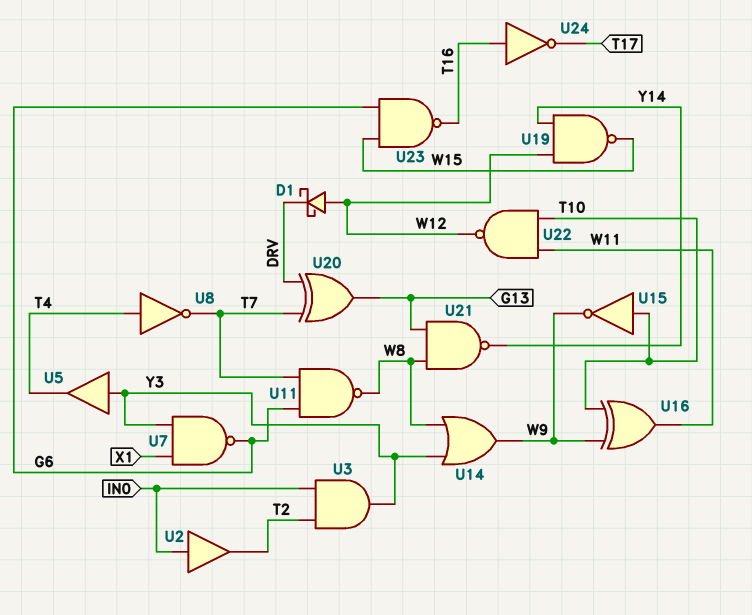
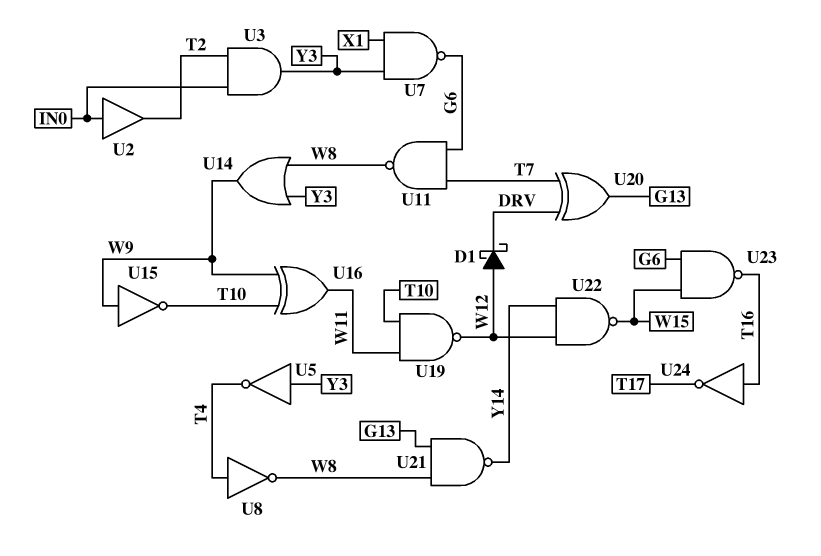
U5: buffer (in Y3, out T4) -> NOT (in Y3, out T4)
U8: NOT (in T4, out T7) -> NOT (in T4, out W8)
U15: NOT (in T10, out W9) -> NOT (in W9, out T10)
U19: NAND (in W12, in Y14, out W15) -> NAND (in T10, in W11, out W12)
U22: NAND (in T10, in W11, out W12) -> NAND (in W12, in Y14, out W15)

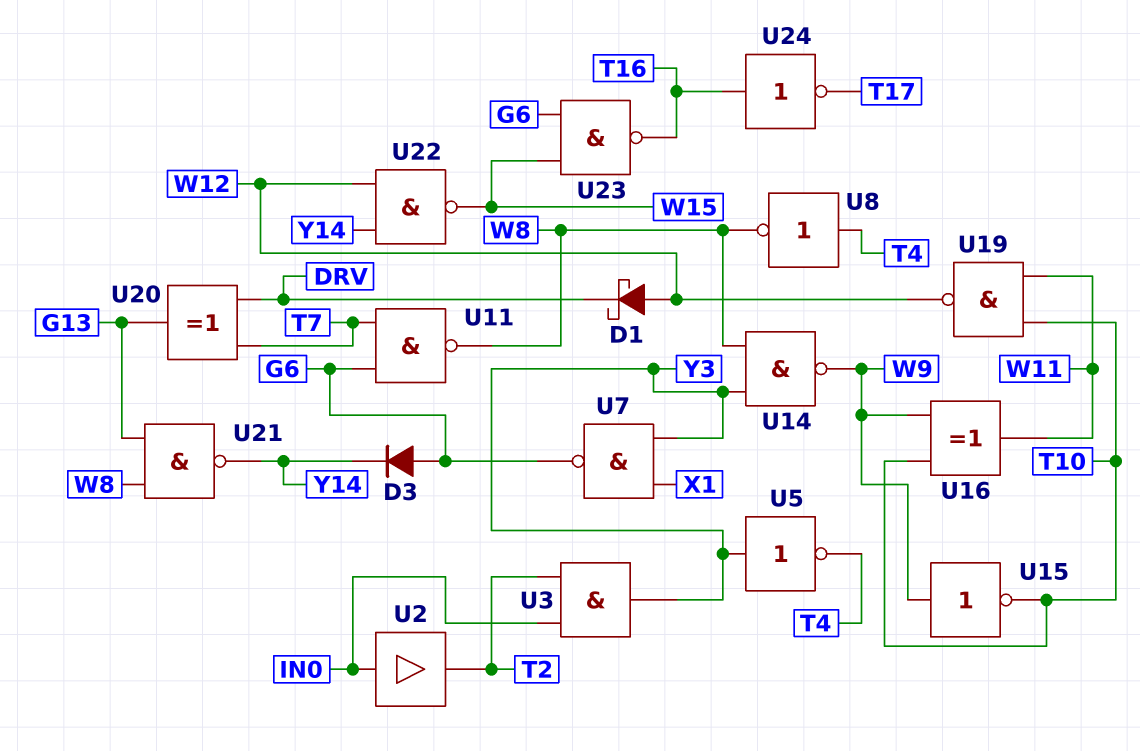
D3: none -> diode (A G6, K Y14)
U14: OR (in W8, in Y3, out W9) -> NAND (in W8, in Y3, out W9)

